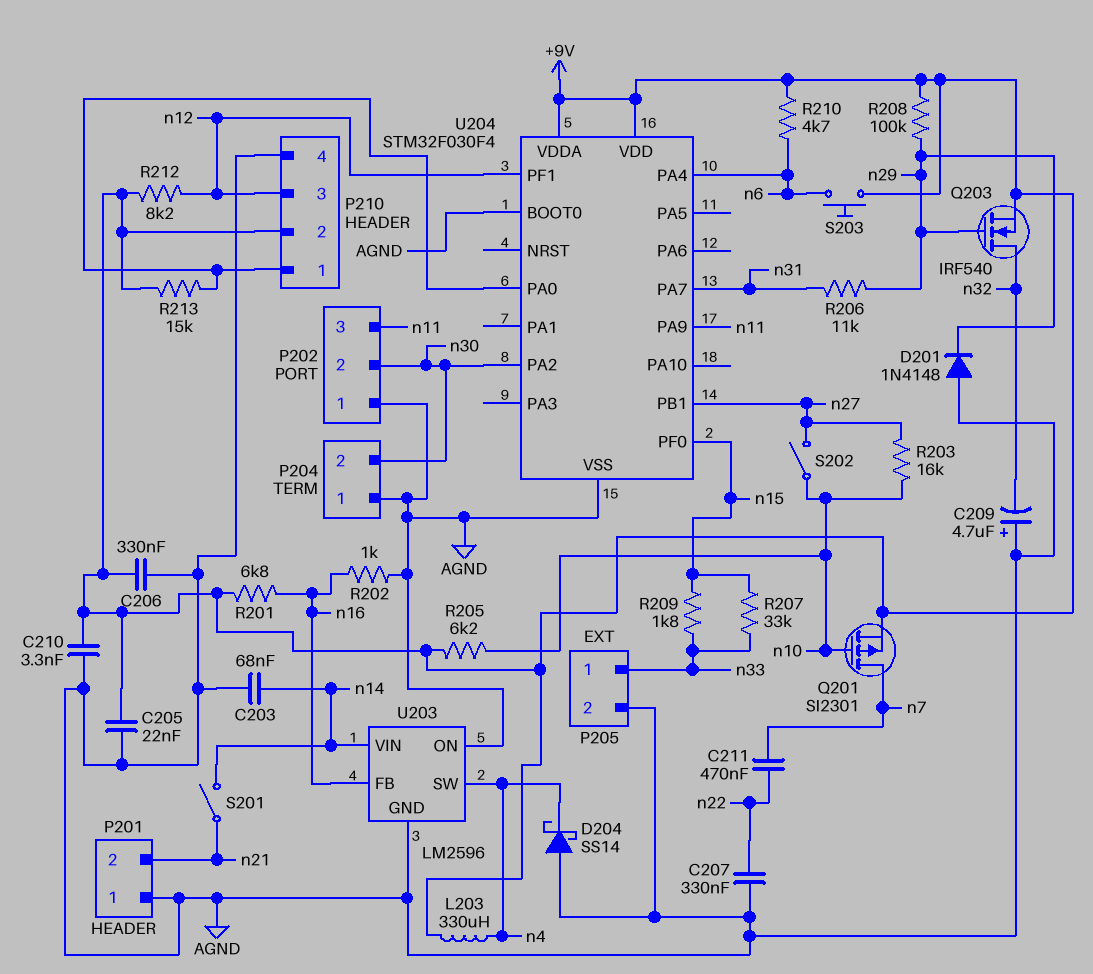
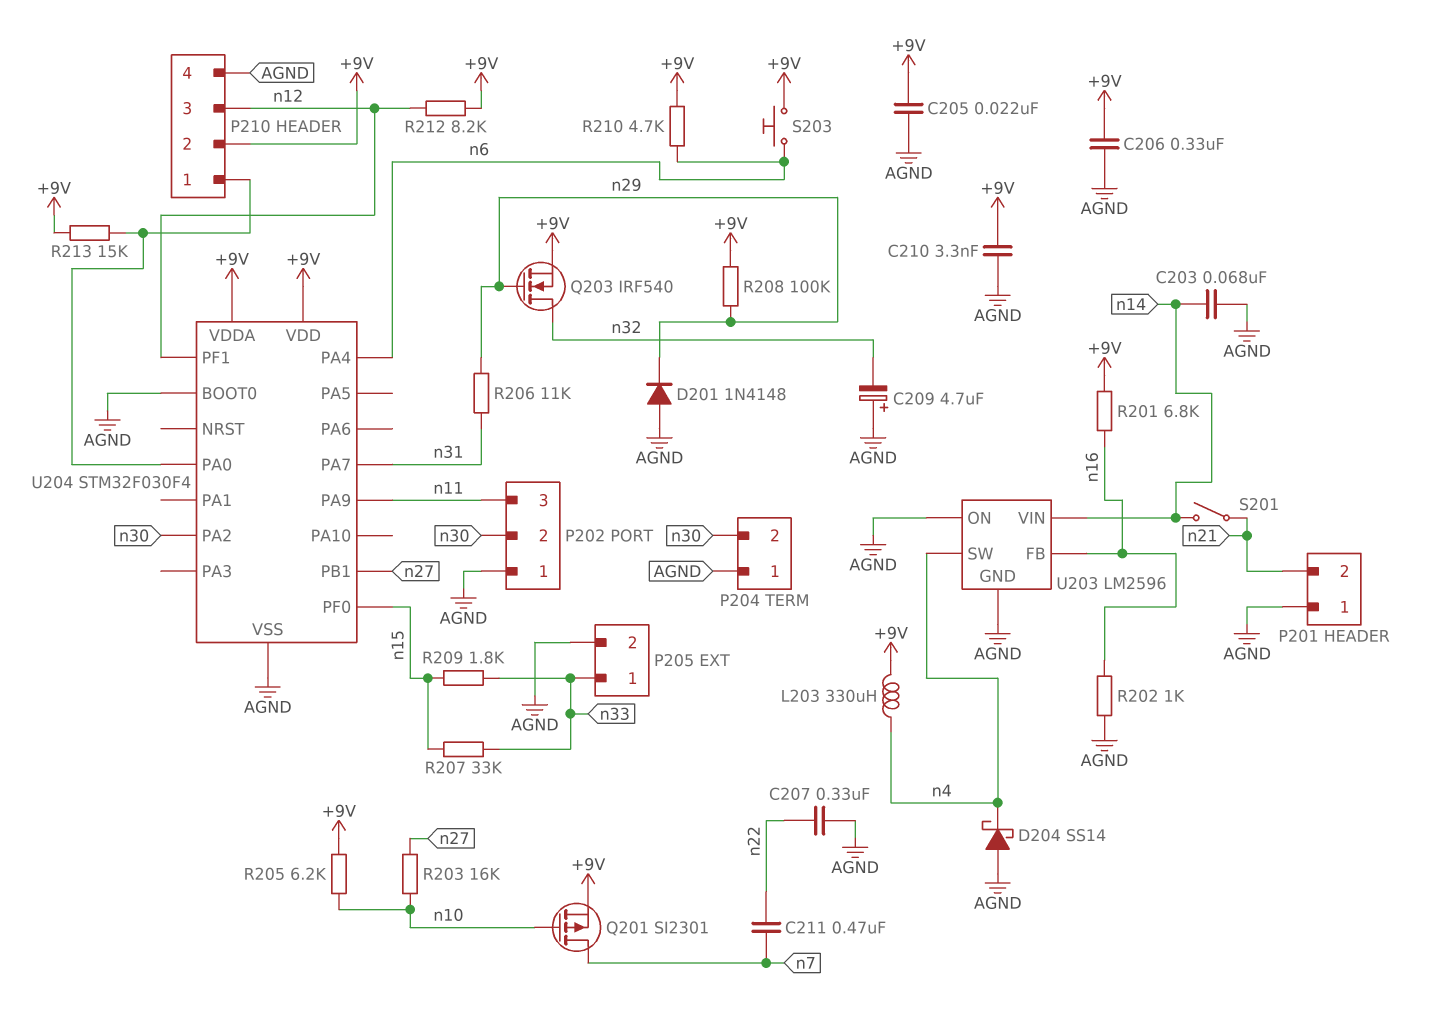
S202: switch (n10, n27) -> none

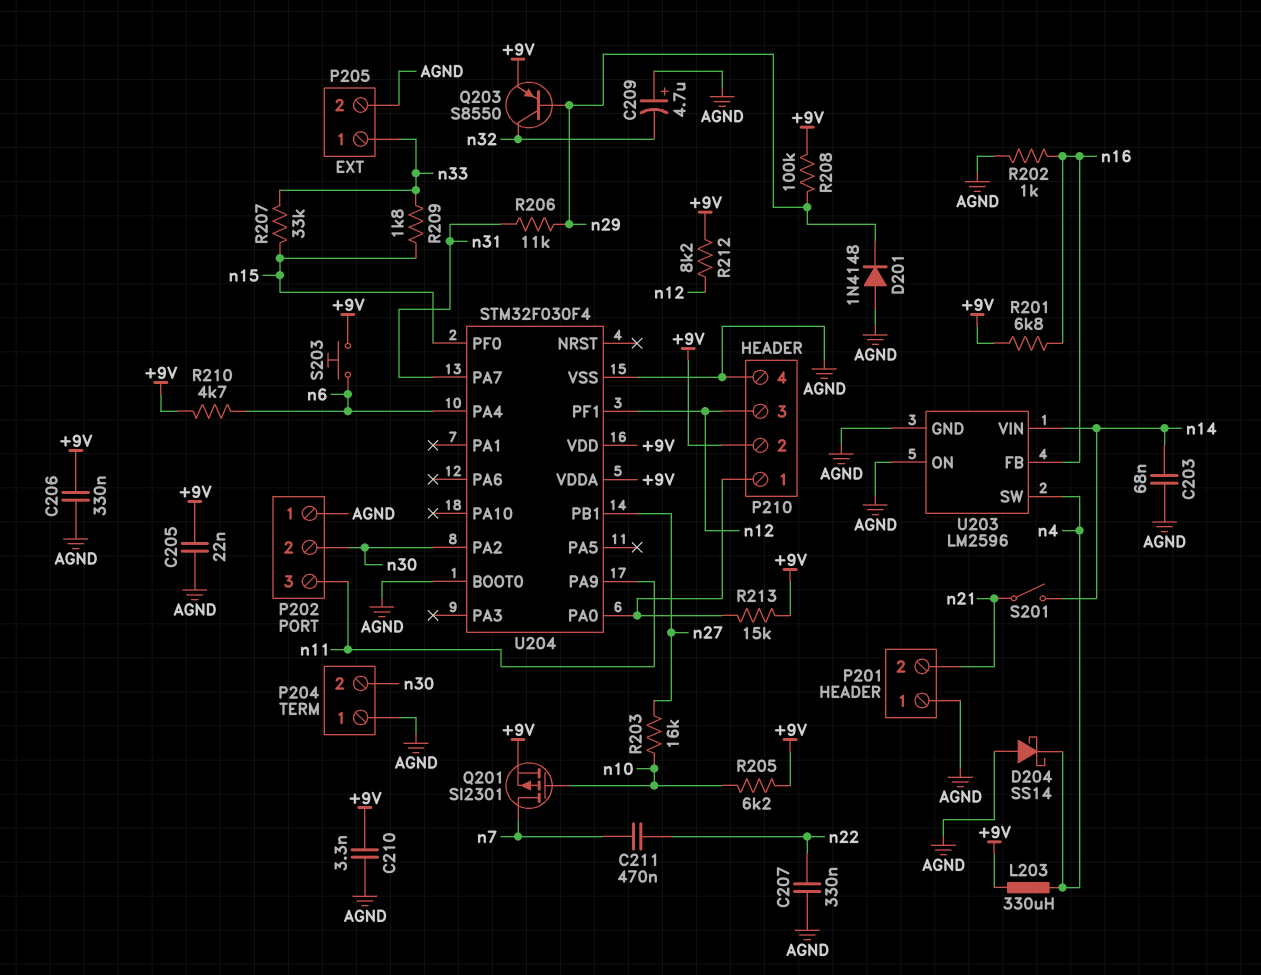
Q203: NMOS IRF540 (G n29, D n32, S +9V) -> PNP S8550 (B n29, C n32, E +9V)

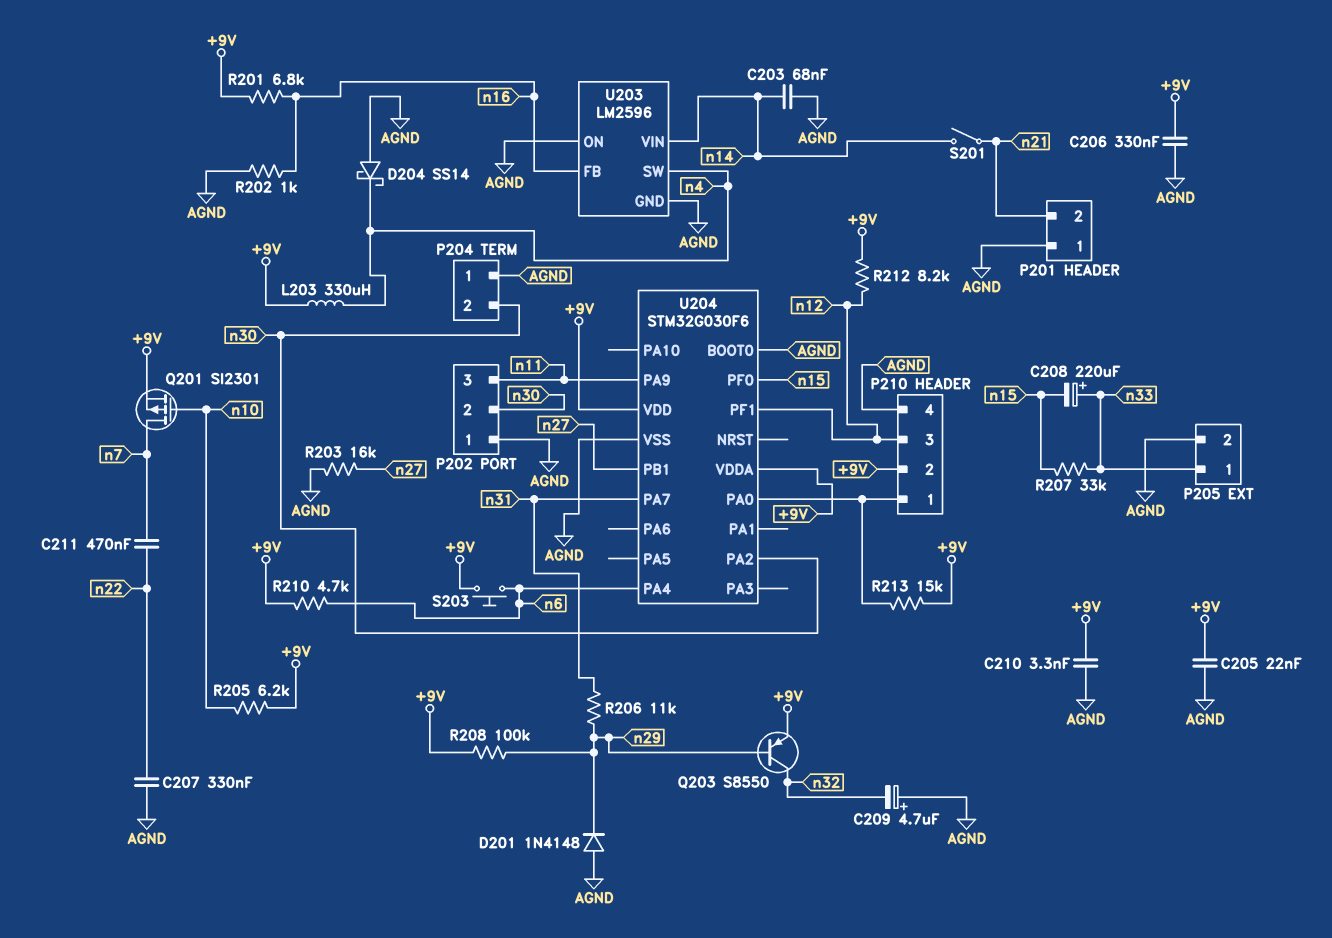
C208: none -> 220uF (plus n33, minus n15)
R203: 16k (n10, n27) -> 16k (AGND, n27)
R209: 1.8k (n15, n33) -> none
U204: STM32F030F4 -> STM32G030F6

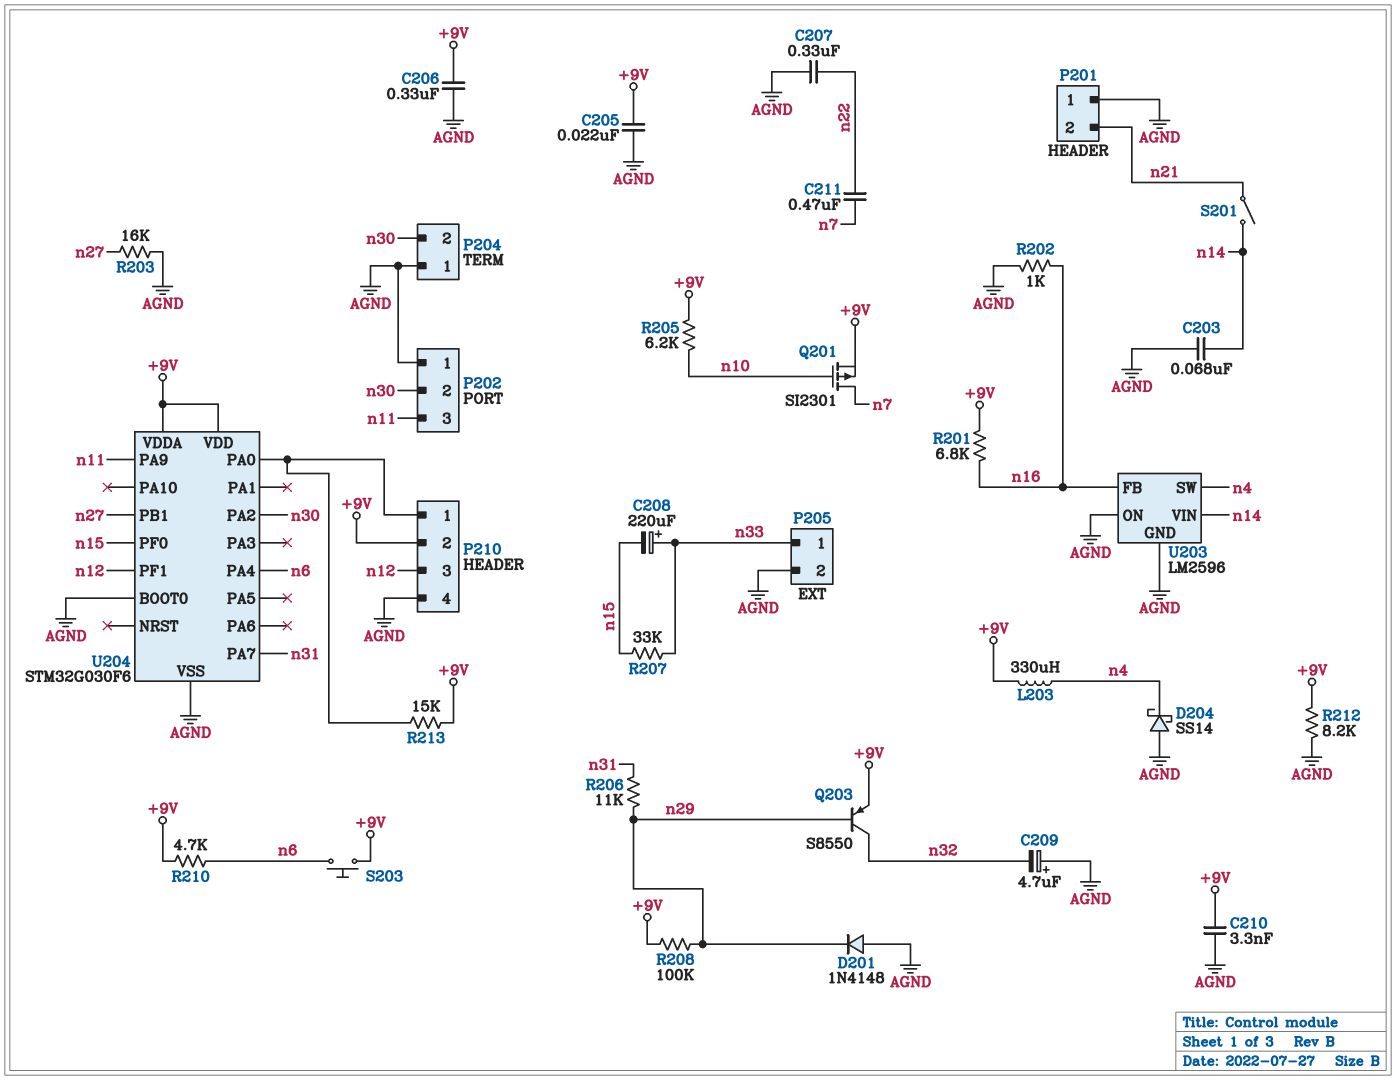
R212: 8.2k (+9V, n12) -> 8.2k (+9V, AGND)

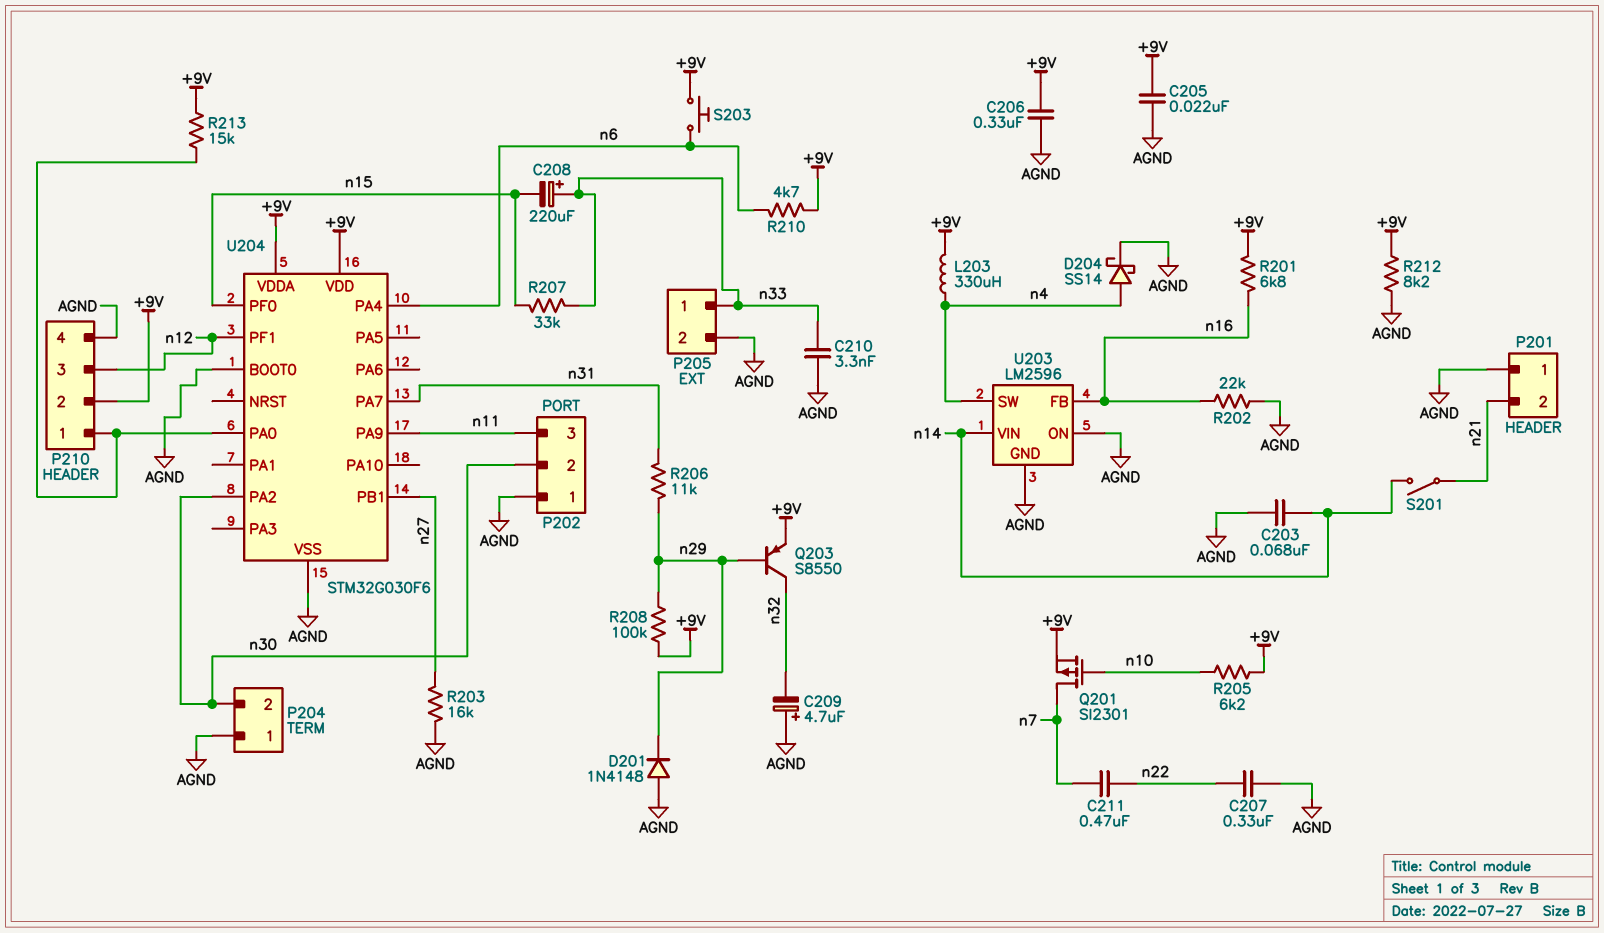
C210: 3.3nF (+9V, AGND) -> 3.3nF (AGND, n33)
D204: schottky SS14 (A AGND, K n4) -> schottky SS14 (A n4, K AGND)
R202: 1k (AGND, n16) -> 22k (AGND, n16)

